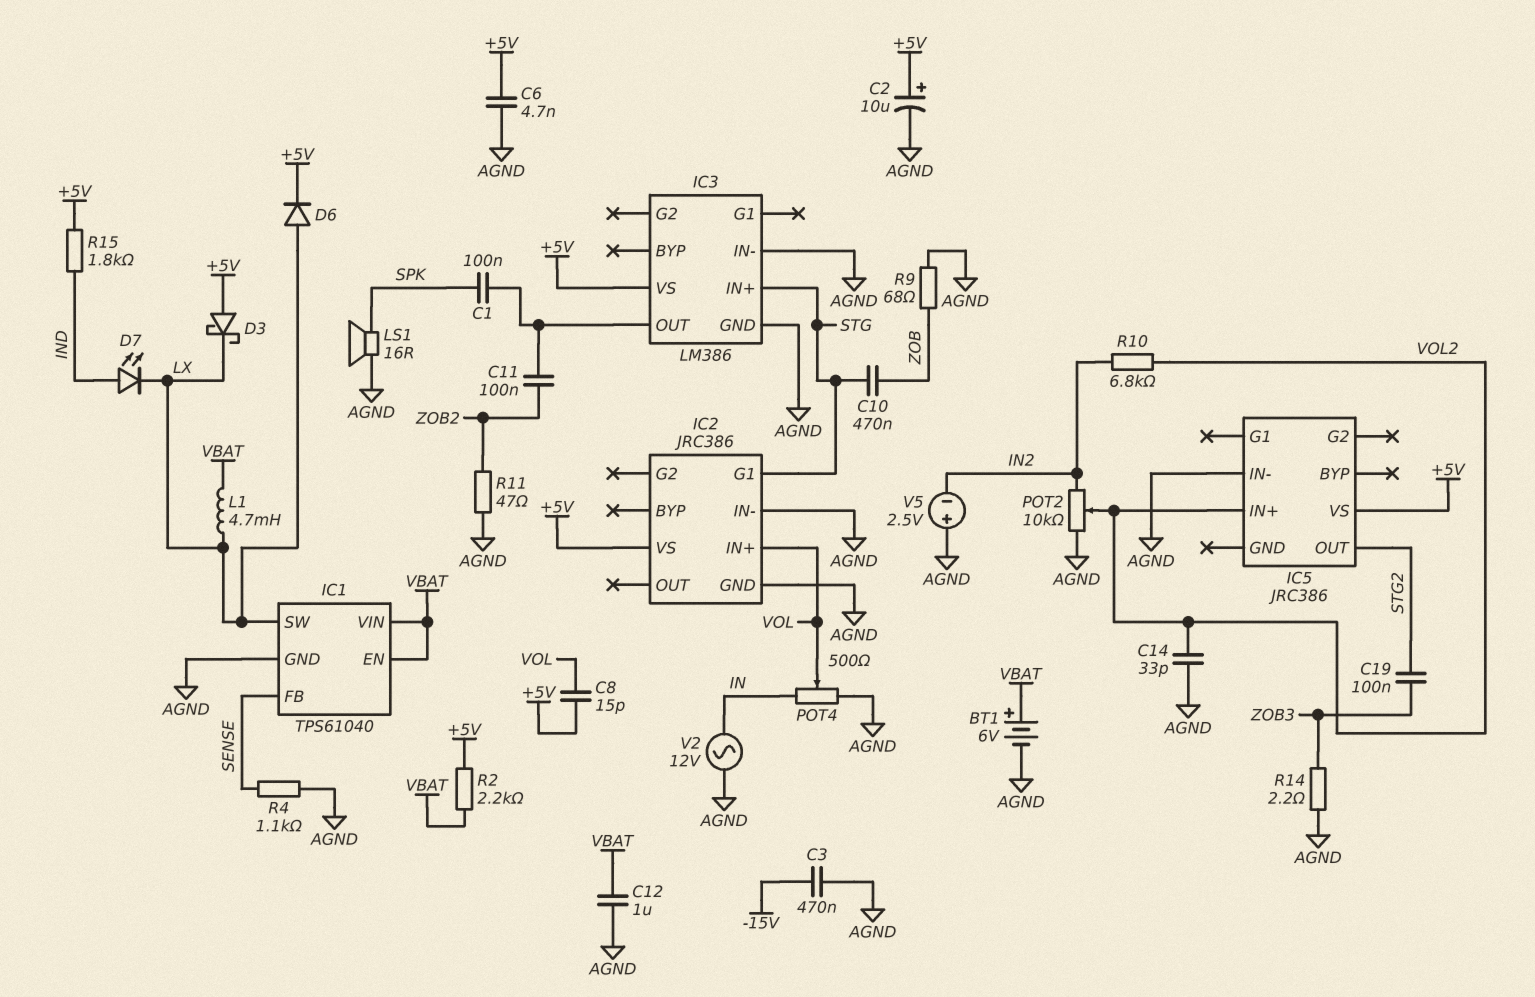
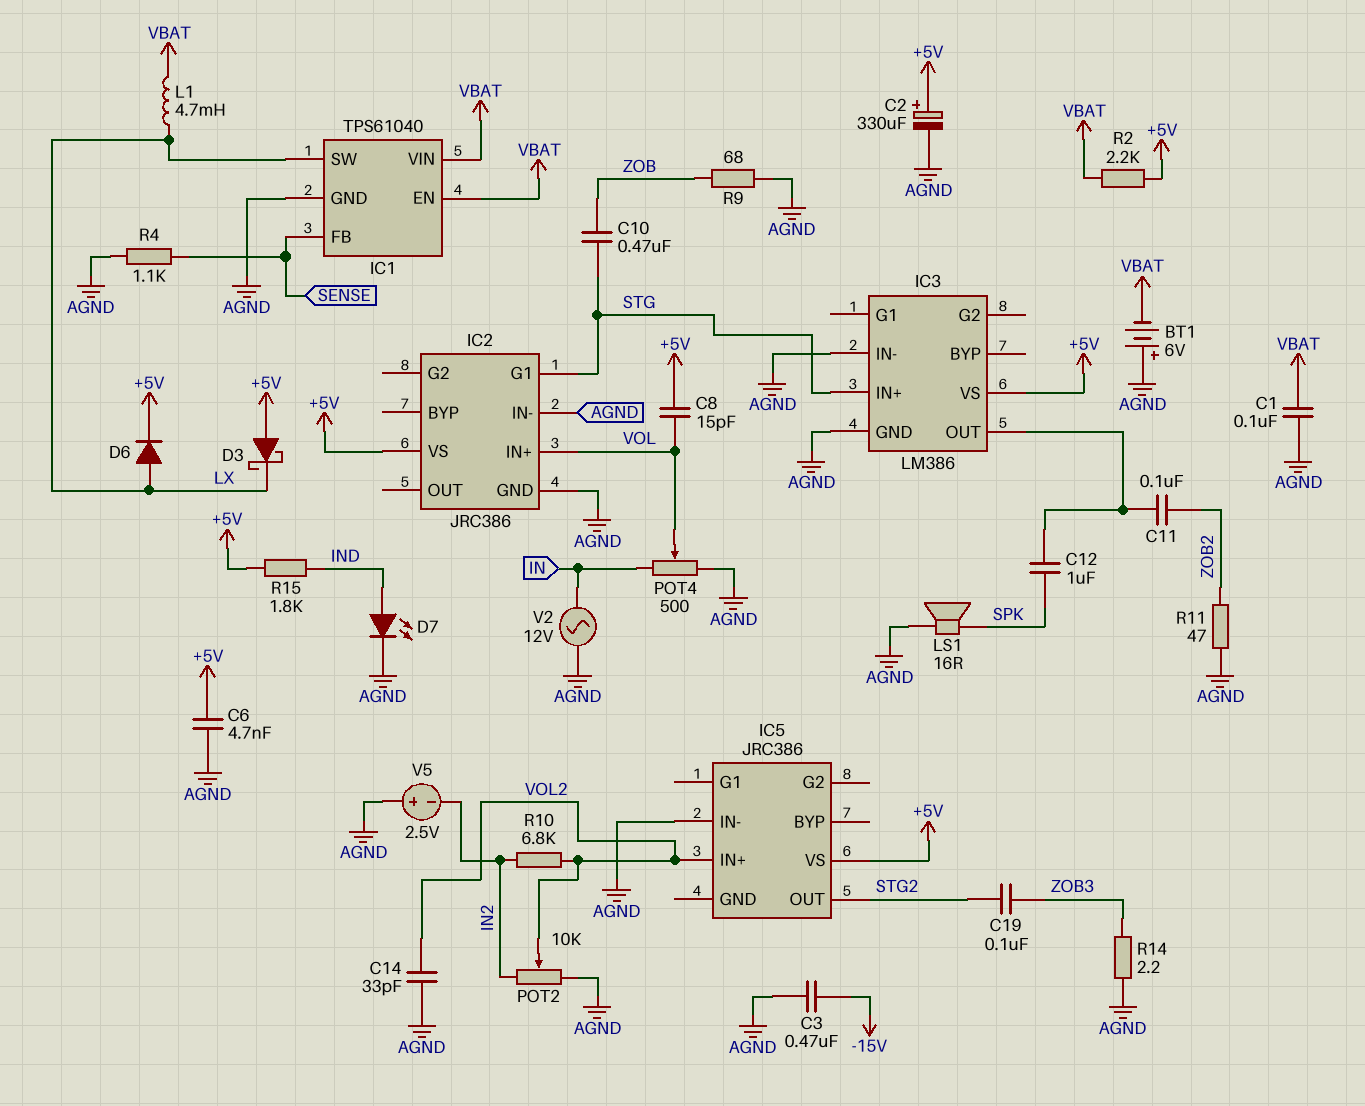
BT1: 6V (plus VBAT, minus AGND) -> 6V (plus AGND, minus VBAT)
C1: 100nF (IC3/OUT, SPK) -> 100nF (AGND, VBAT)
C2: 10uF (plus +5V, minus AGND) -> 330uF (plus +5V, minus AGND)
C12: 1uF (AGND, VBAT) -> 1uF (IC3/OUT, SPK)
D7: LED (A IND, K LX) -> LED (A IND, K AGND)

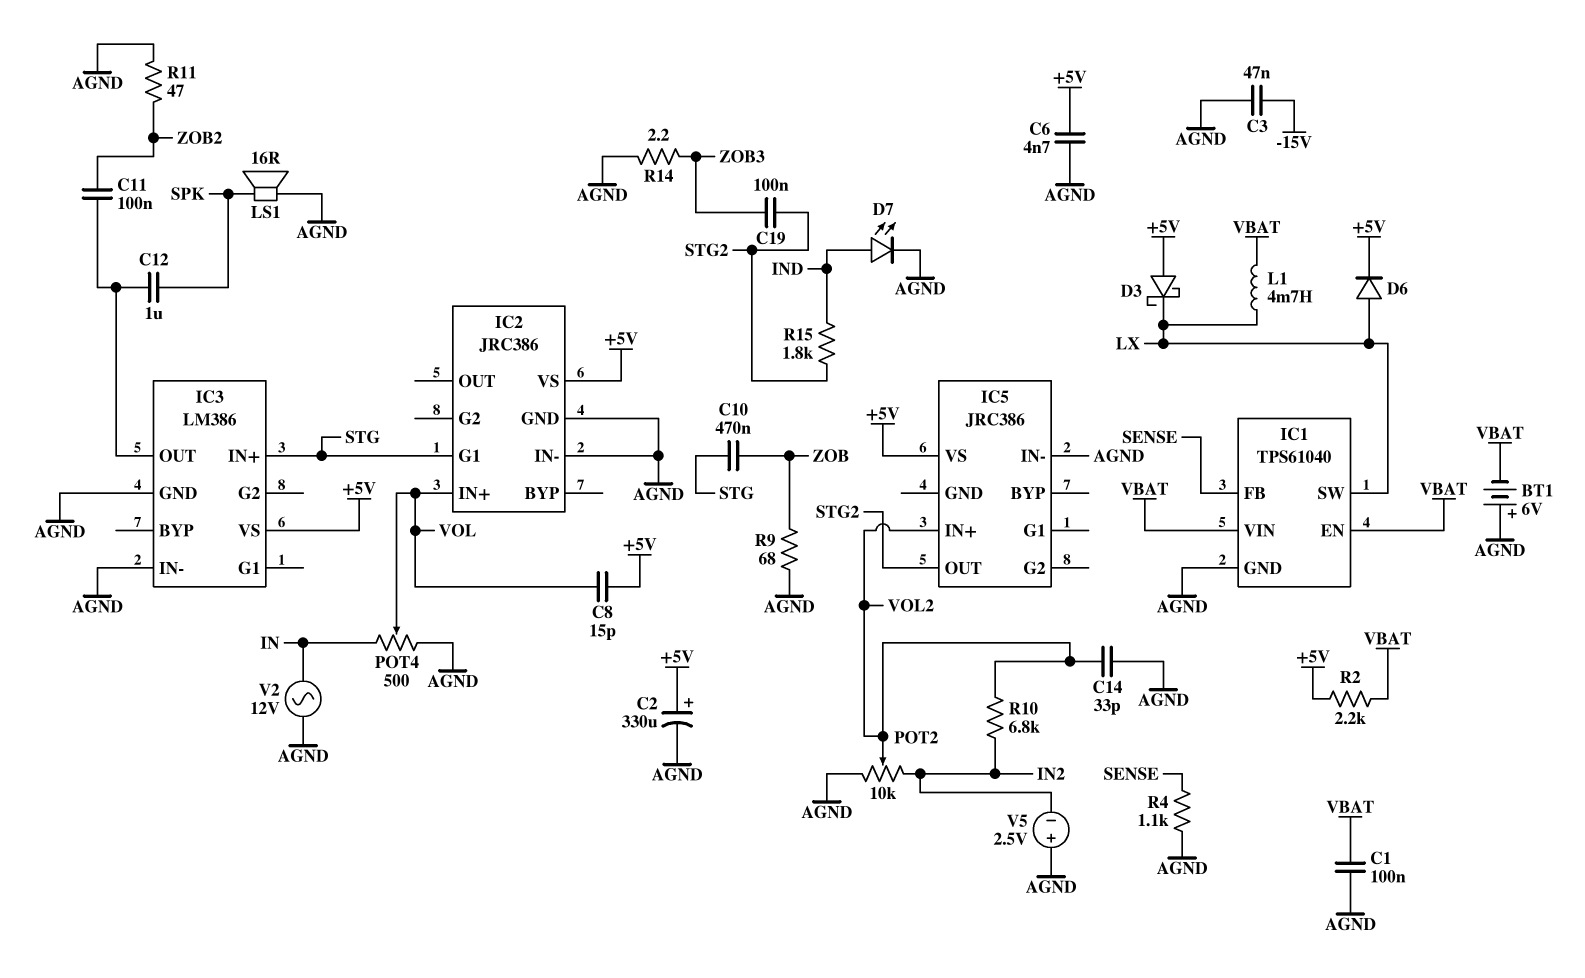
C3: 470nF (-15V, AGND) -> 47nF (-15V, AGND)
R15: 1.8k (+5V, IND) -> 1.8k (IND, STG2)

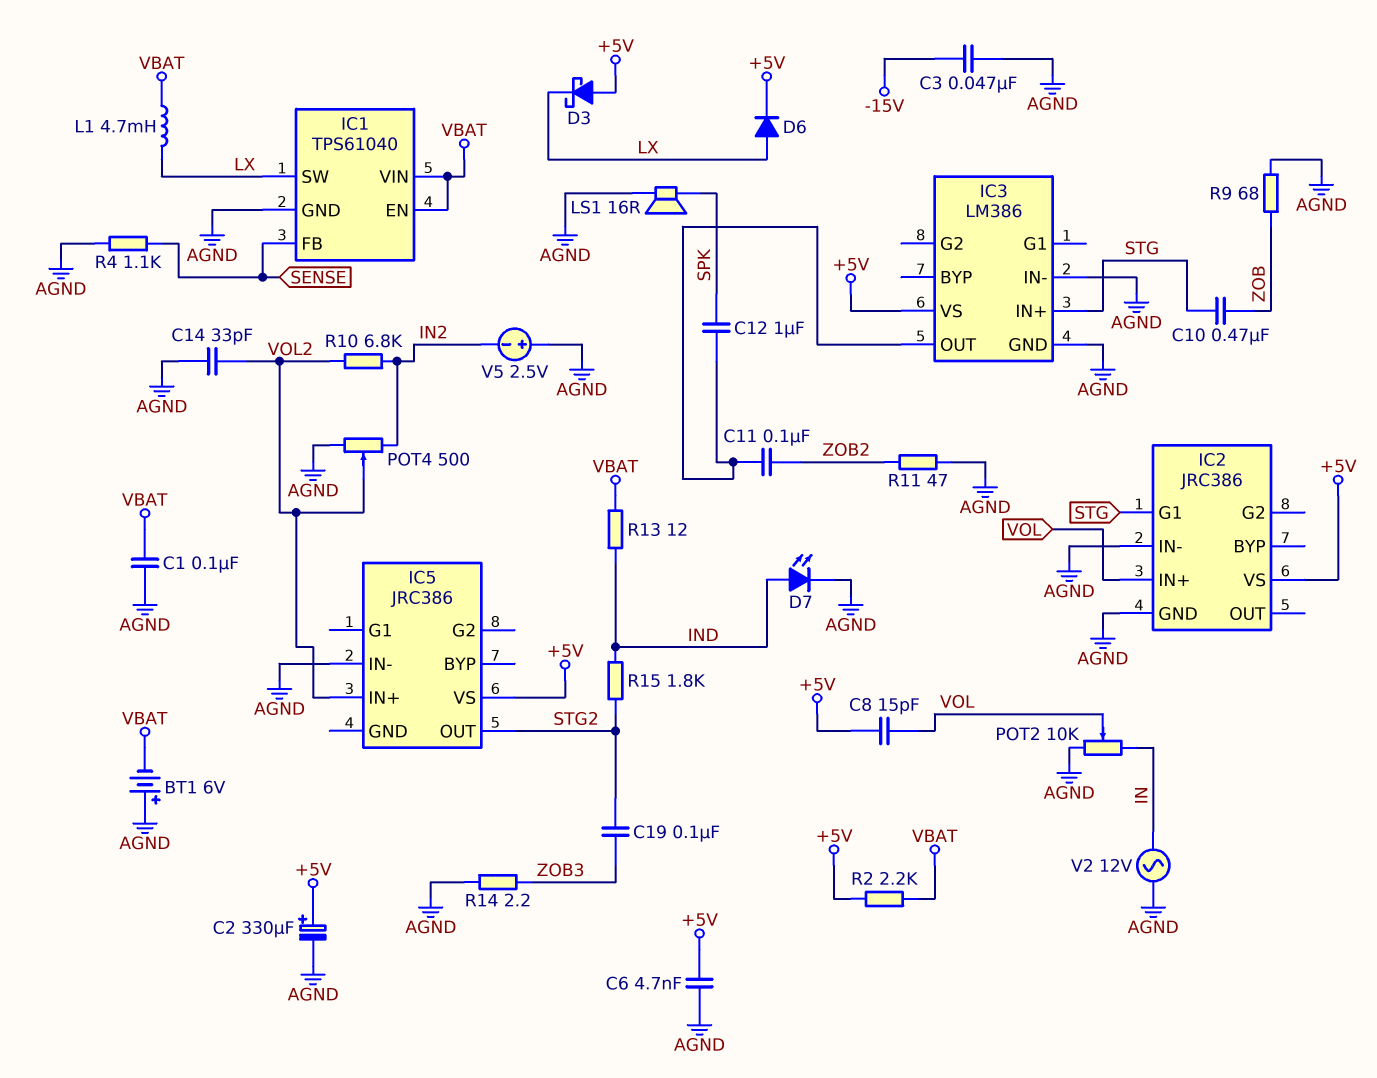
POT2: 10k (AGND, IN2, wiper VOL2) -> 10k (AGND, IN, wiper VOL)
POT4: 500 (AGND, IN, wiper VOL) -> 500 (AGND, IN2, wiper VOL2)
R13: none -> 12 (IND, VBAT)

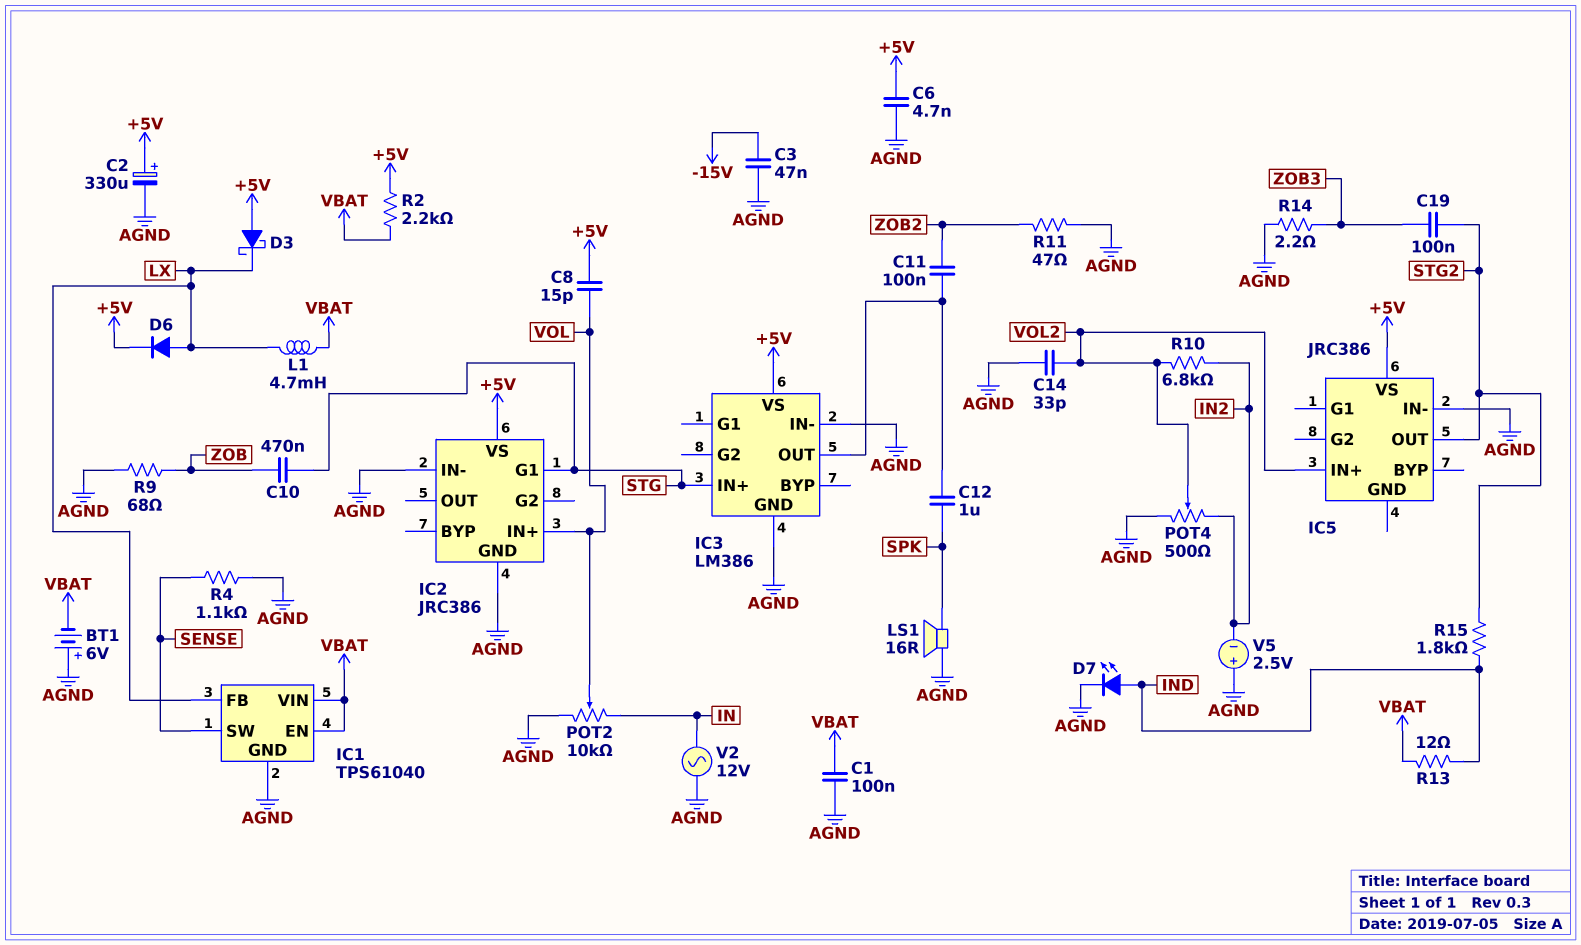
IC1 pin FB: SENSE -> LX
IC1 pin SW: LX -> SENSE

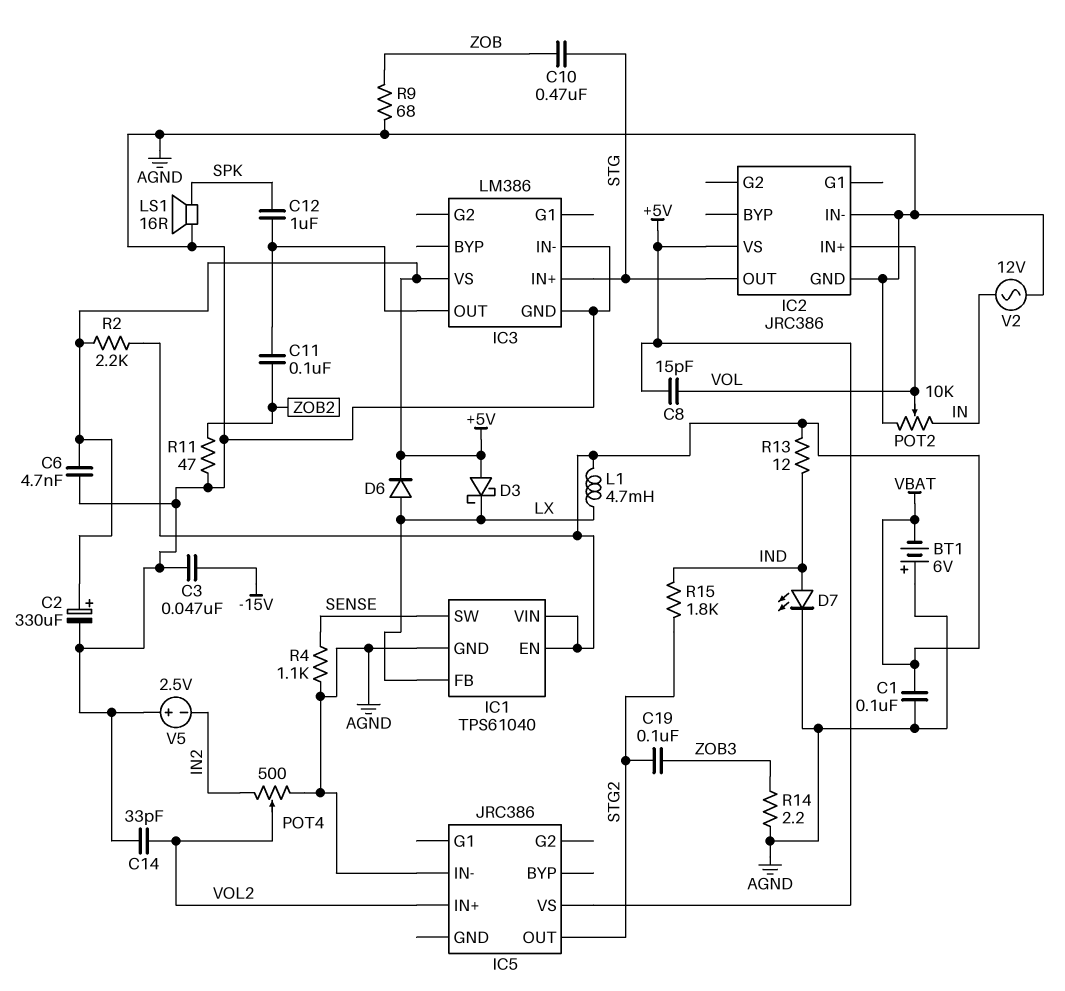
IC2 pin G1: STG -> none
IC2 pin OUT: none -> STG
R10: 6.8k (IN2, VOL2) -> none

